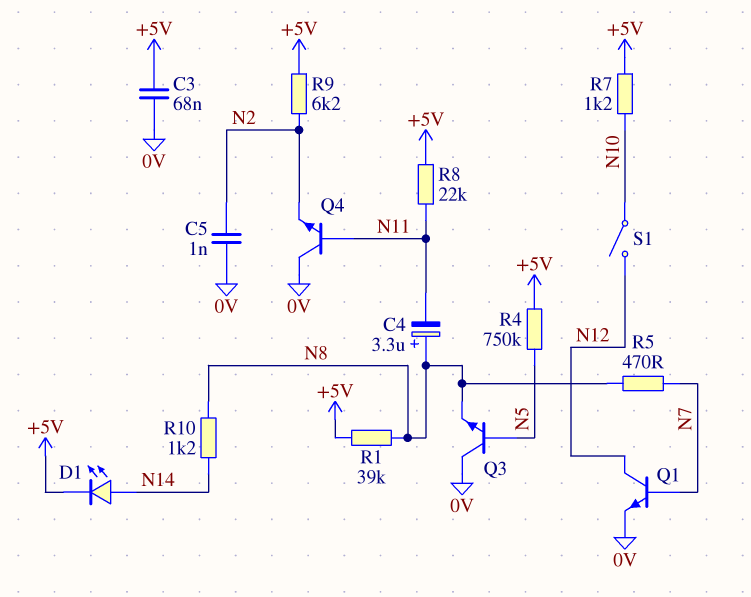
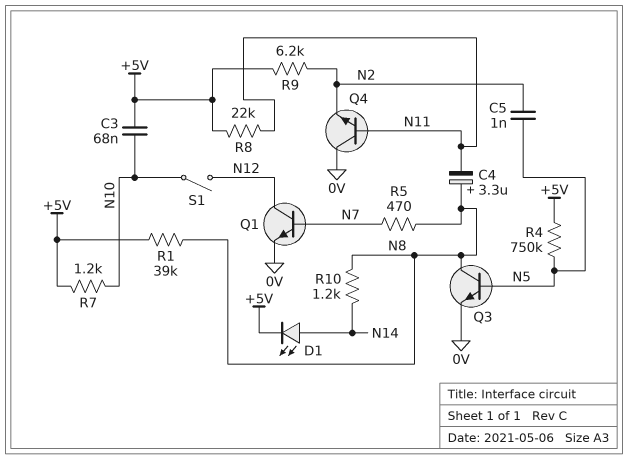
C3: 68nF (+5V, 0V) -> 68nF (+5V, N10)
C5: 1nF (0V, N2) -> 1nF (N2, N5)
Q3: NPN (B N5, C 0V, E N8) -> NPN (B N5, C N8, E 0V)

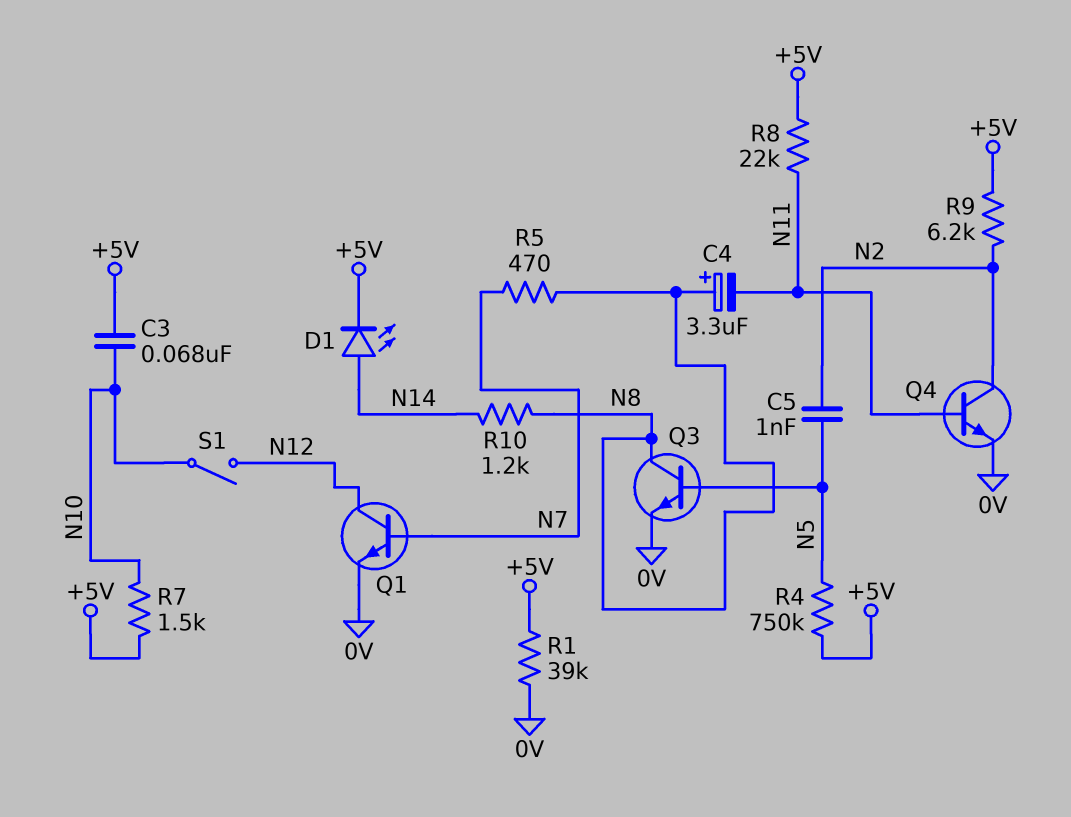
Q4: NPN (B N11, C 0V, E N2) -> NPN (B N11, C N2, E 0V)
R1: 39k (+5V, N8) -> 39k (+5V, 0V)
R7: 1.2k (+5V, N10) -> 1.5k (+5V, N10)

